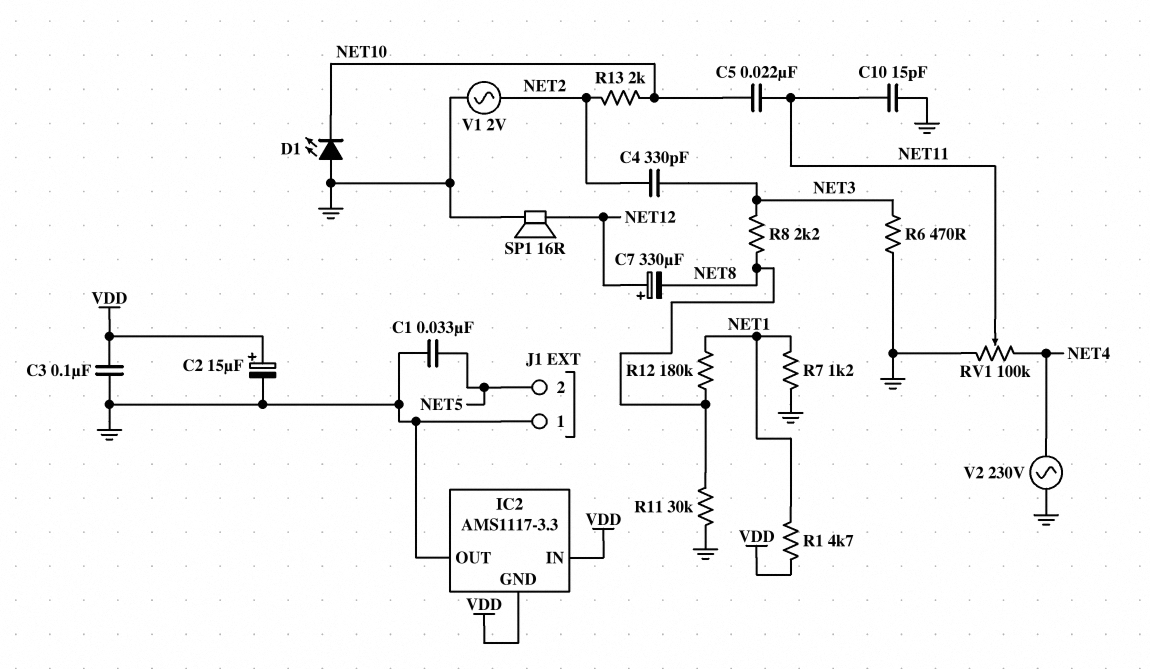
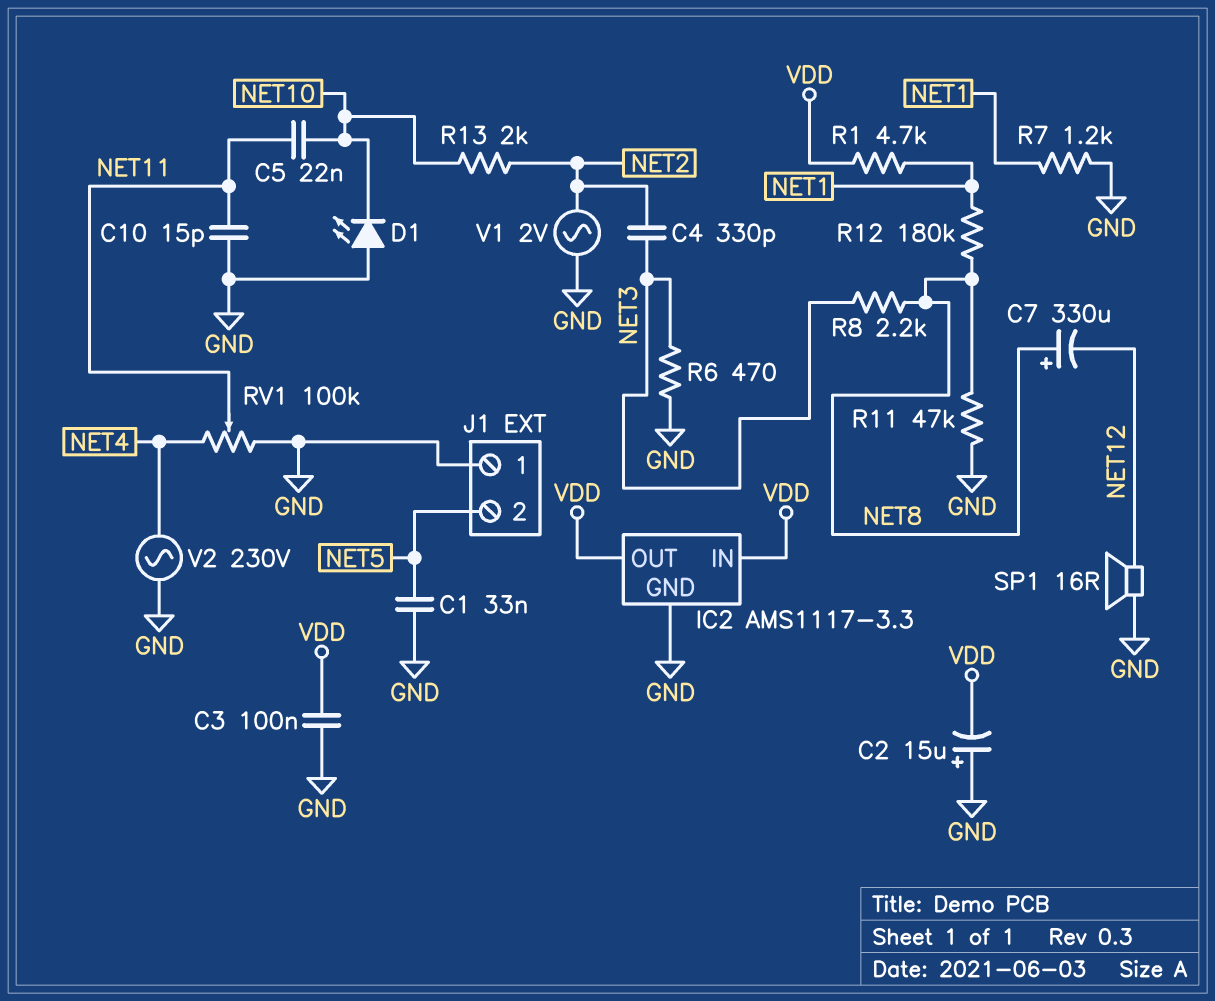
C2: 15uF (plus VDD, minus GND) -> 15uF (plus GND, minus VDD)
C7: 330uF (plus NET12, minus NET8) -> 330uF (plus NET8, minus NET12)
IC2 pin GND: VDD -> GND
IC2 pin OUT: GND -> VDD
R11: 30k (GND, NET8) -> 47k (GND, NET8)

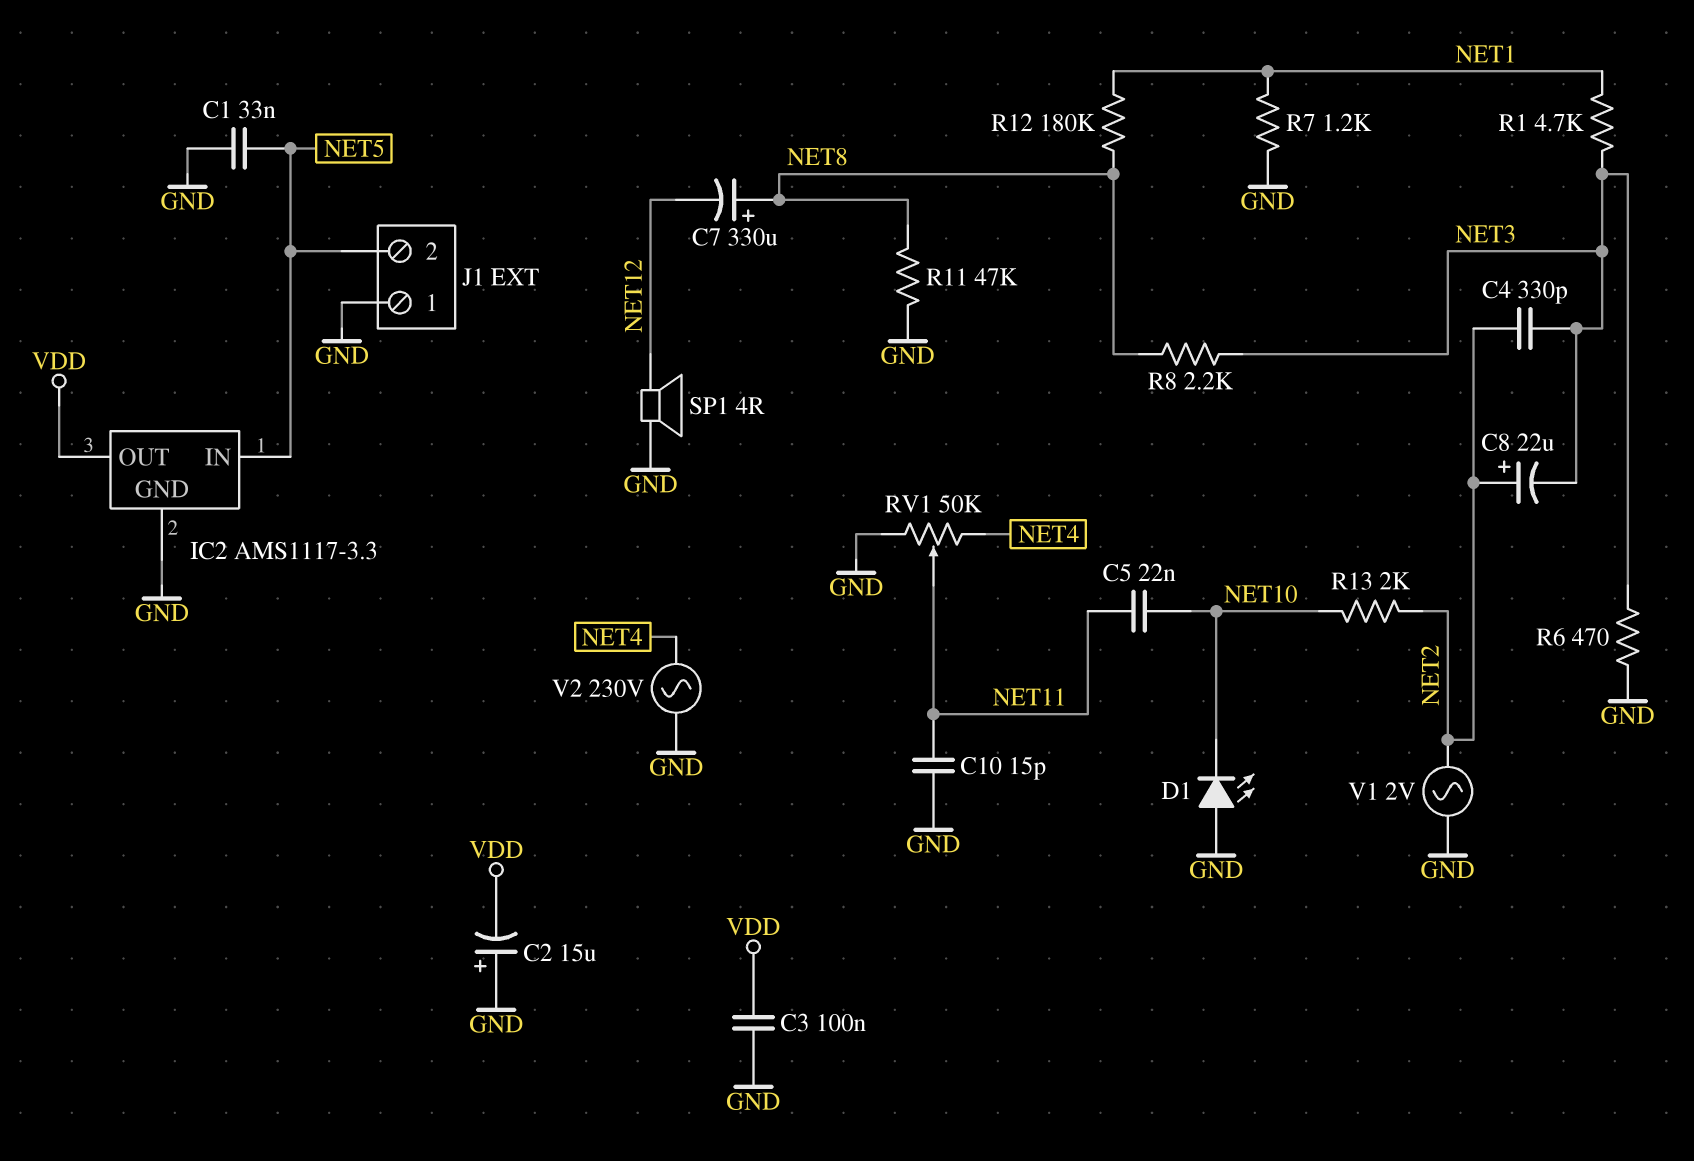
C8: none -> 22uF (plus NET2, minus NET3)
IC2 pin IN: VDD -> NET5
R1: 4.7k (NET1, VDD) -> 4.7k (NET1, NET3)
RV1: 100k (GND, NET4, wiper NET11) -> 50k (GND, NET4, wiper NET11)
SP1: speaker 16R (GND, NET12) -> speaker 4R (GND, NET12)

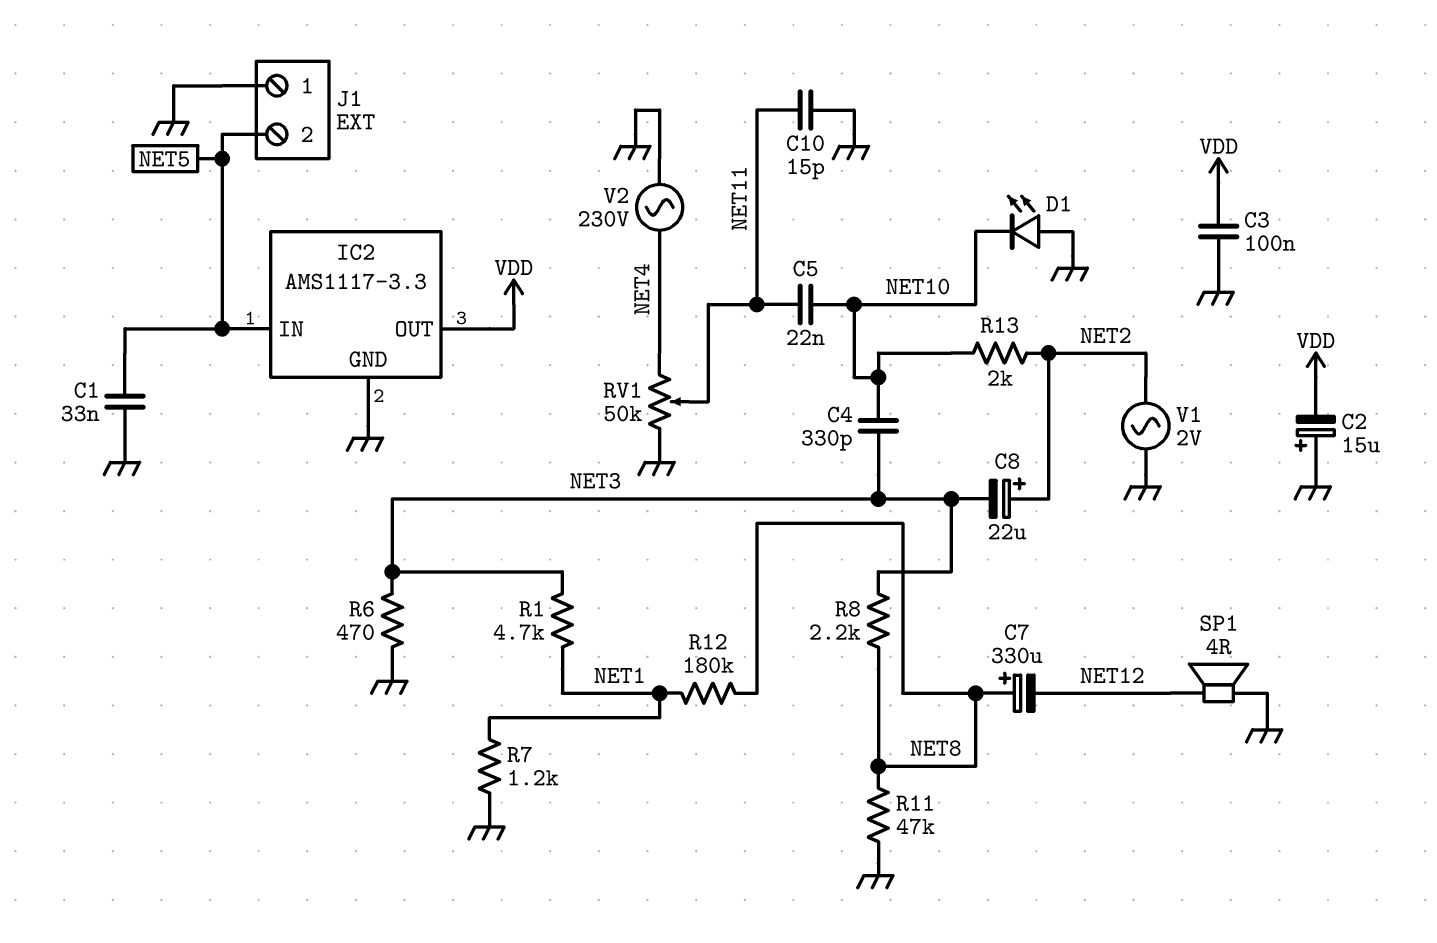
C4: 330pF (NET2, NET3) -> 330pF (NET3, NET10)

